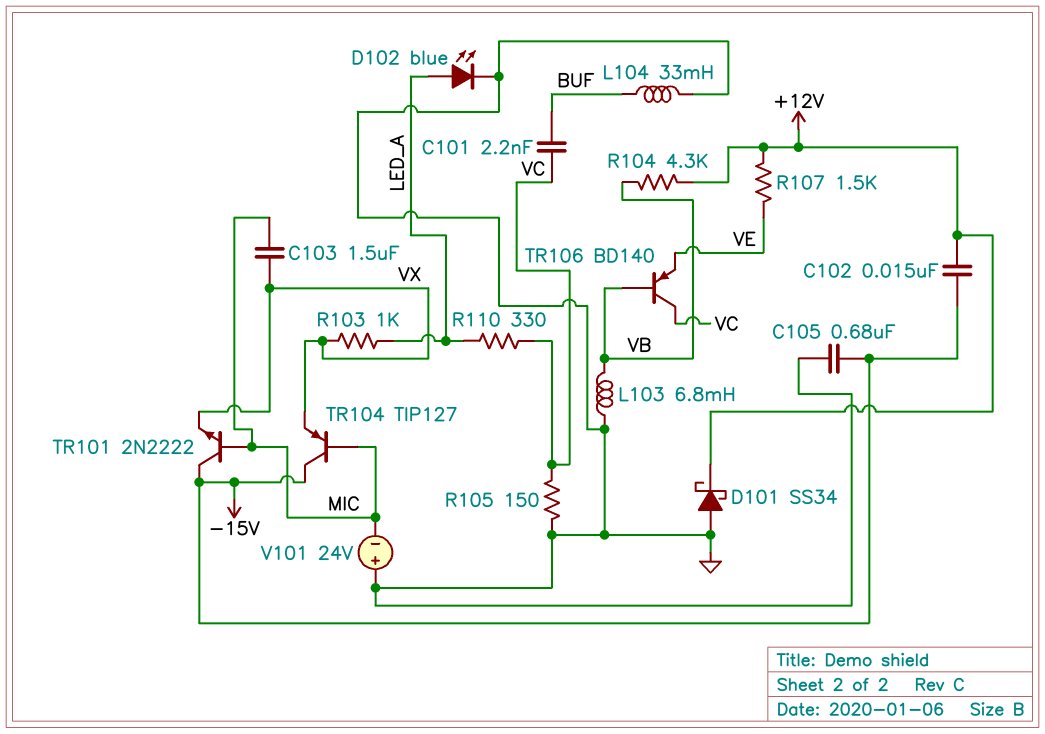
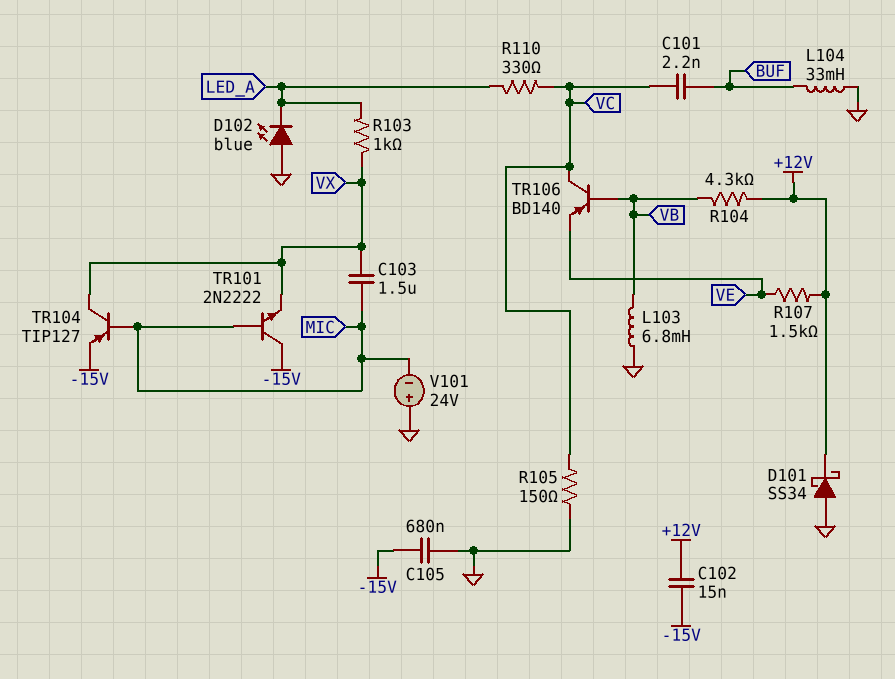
D102: LED blue (A LED_A, K GND) -> LED blue (A GND, K LED_A)
TR104: PNP TIP127 (B MIC, C -15V, E VX) -> PNP TIP127 (B MIC, C VX, E -15V)

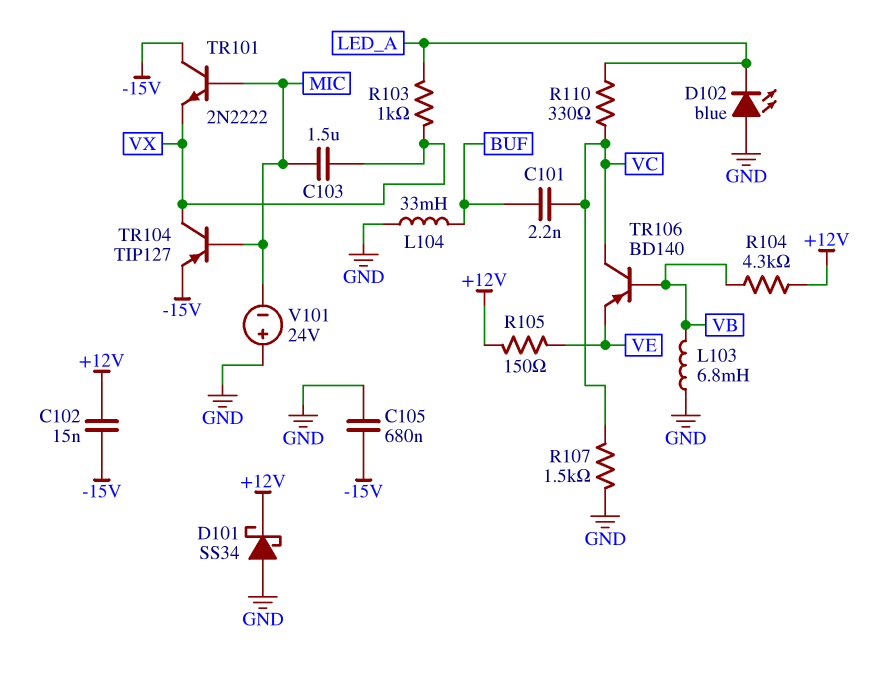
R105: 150 (GND, VC) -> 150 (+12V, VE)
R107: 1.5k (+12V, VE) -> 1.5k (GND, VC)

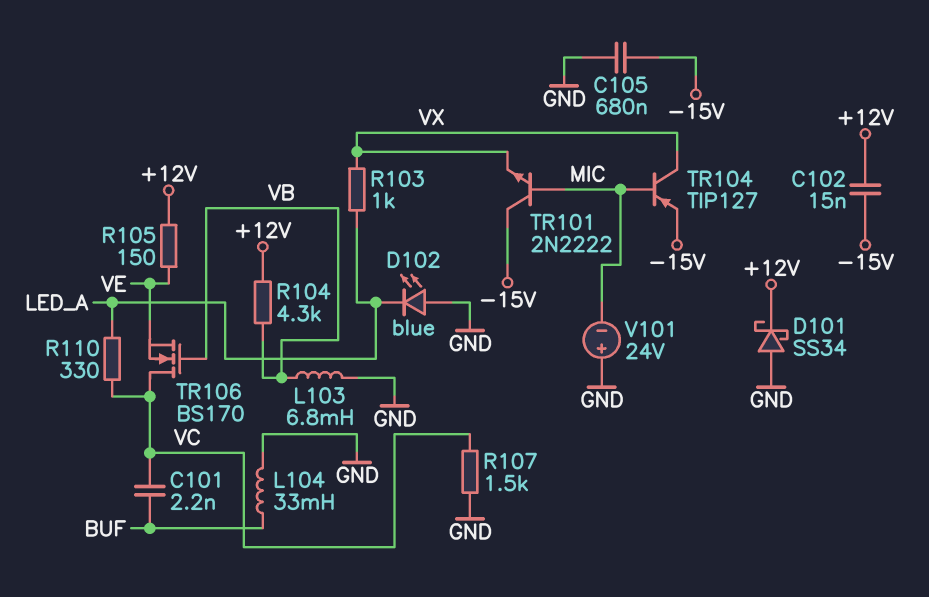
C103: 1.5uF (MIC, VX) -> none
TR106: PNP BD140 (B VB, C VC, E VE) -> NMOS BS170 (G VB, D VC, S VE)

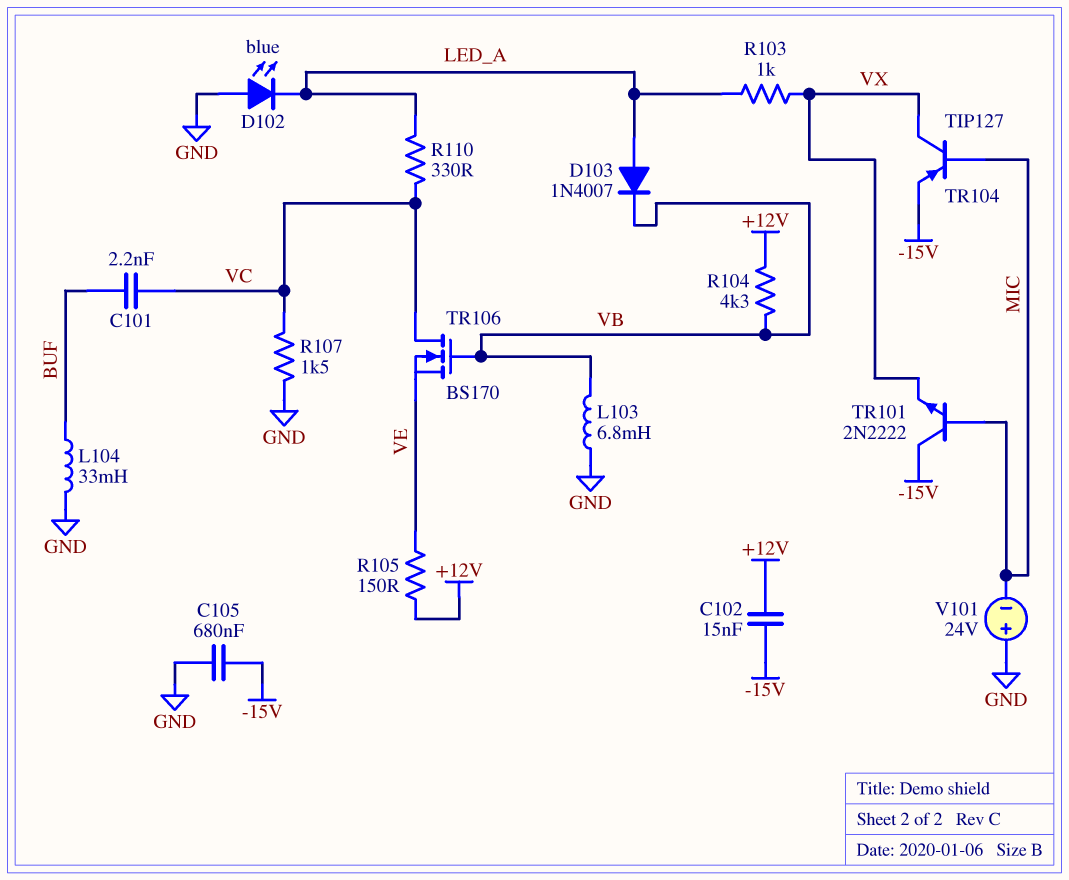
D101: schottky SS34 (A GND, K +12V) -> none
D103: none -> diode 1N4007 (A LED_A, K VB)

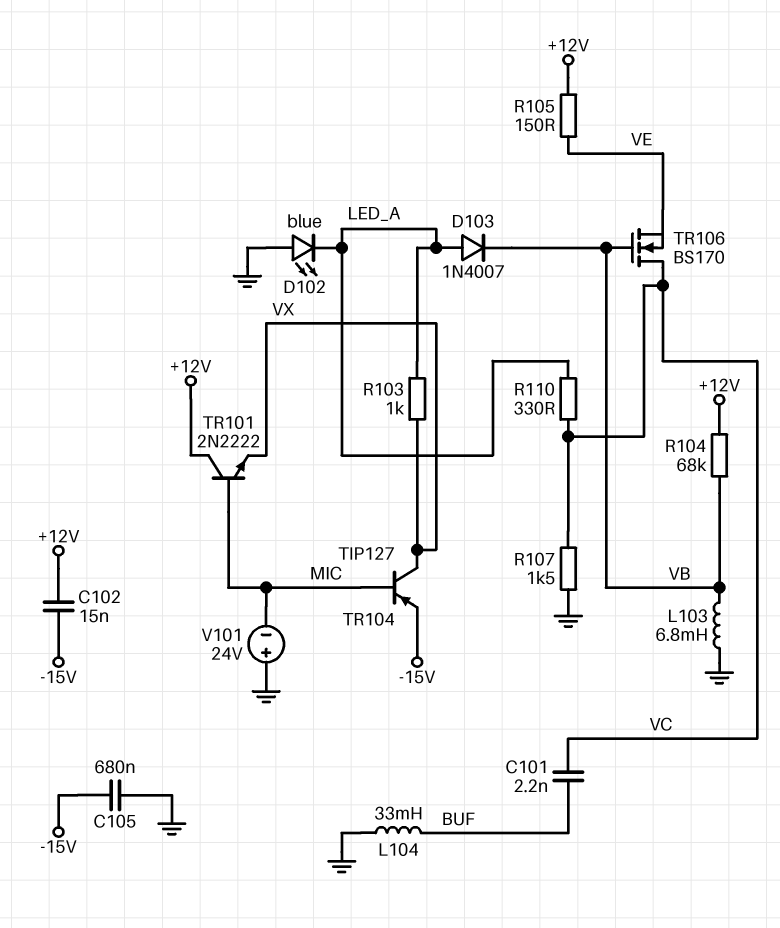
R104: 4.3k (+12V, VB) -> 68k (+12V, VB)
TR101: NPN 2N2222 (B MIC, C -15V, E VX) -> NPN 2N2222 (B MIC, C +12V, E VX)

